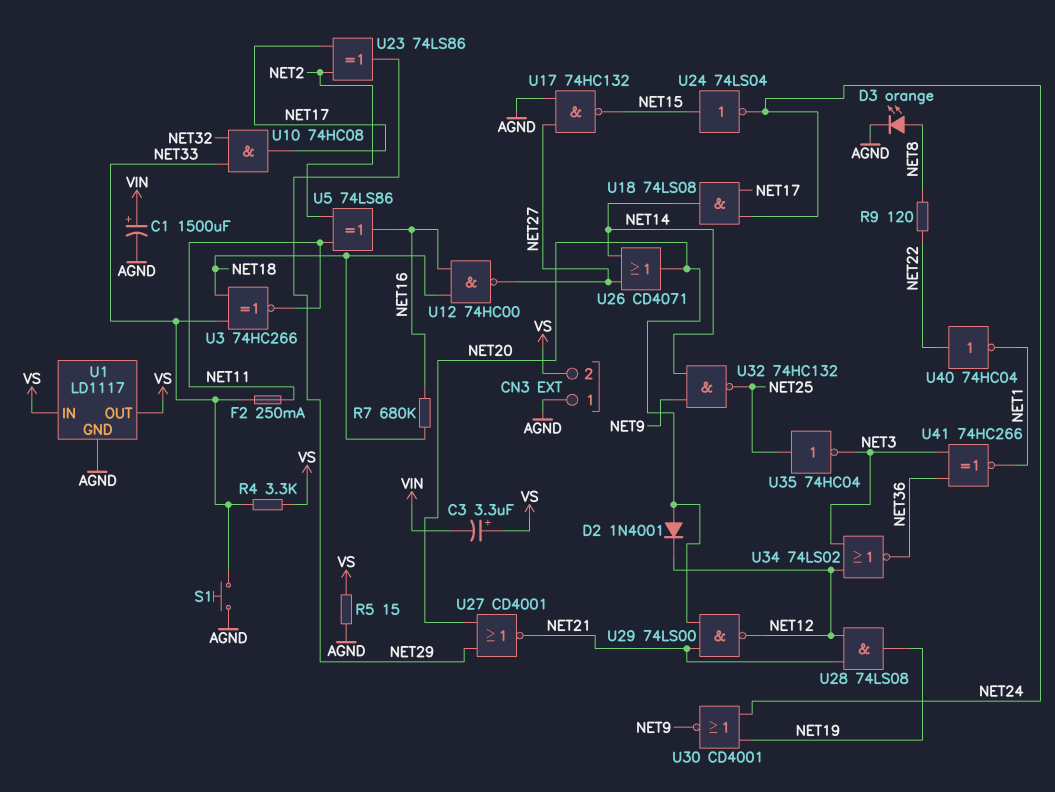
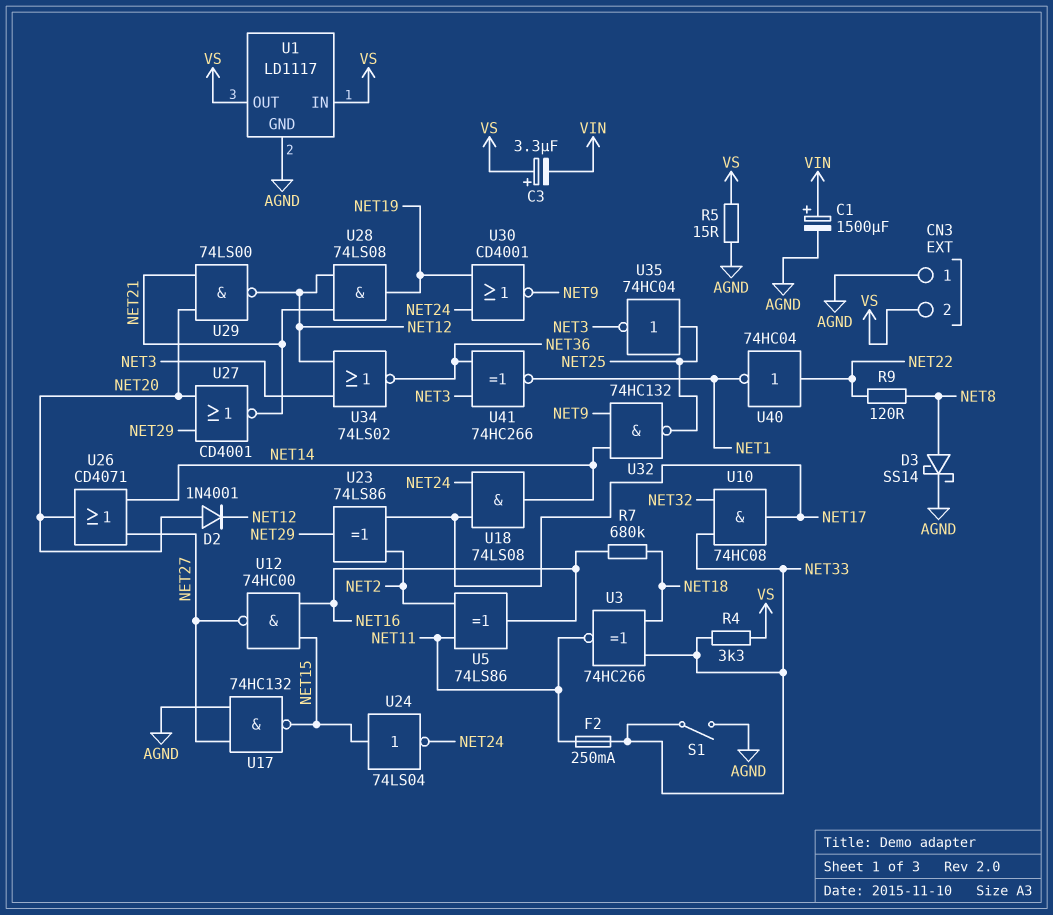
D3: LED orange (A NET8, K AGND) -> schottky SS14 (A NET8, K AGND)
S1: button (AGND, NET33) -> switch (AGND, NET33)
U12: NAND 74HC00 (in NET16, in NET18, out NET27) -> NAND 74HC00 (in NET15, in NET16, out NET27)

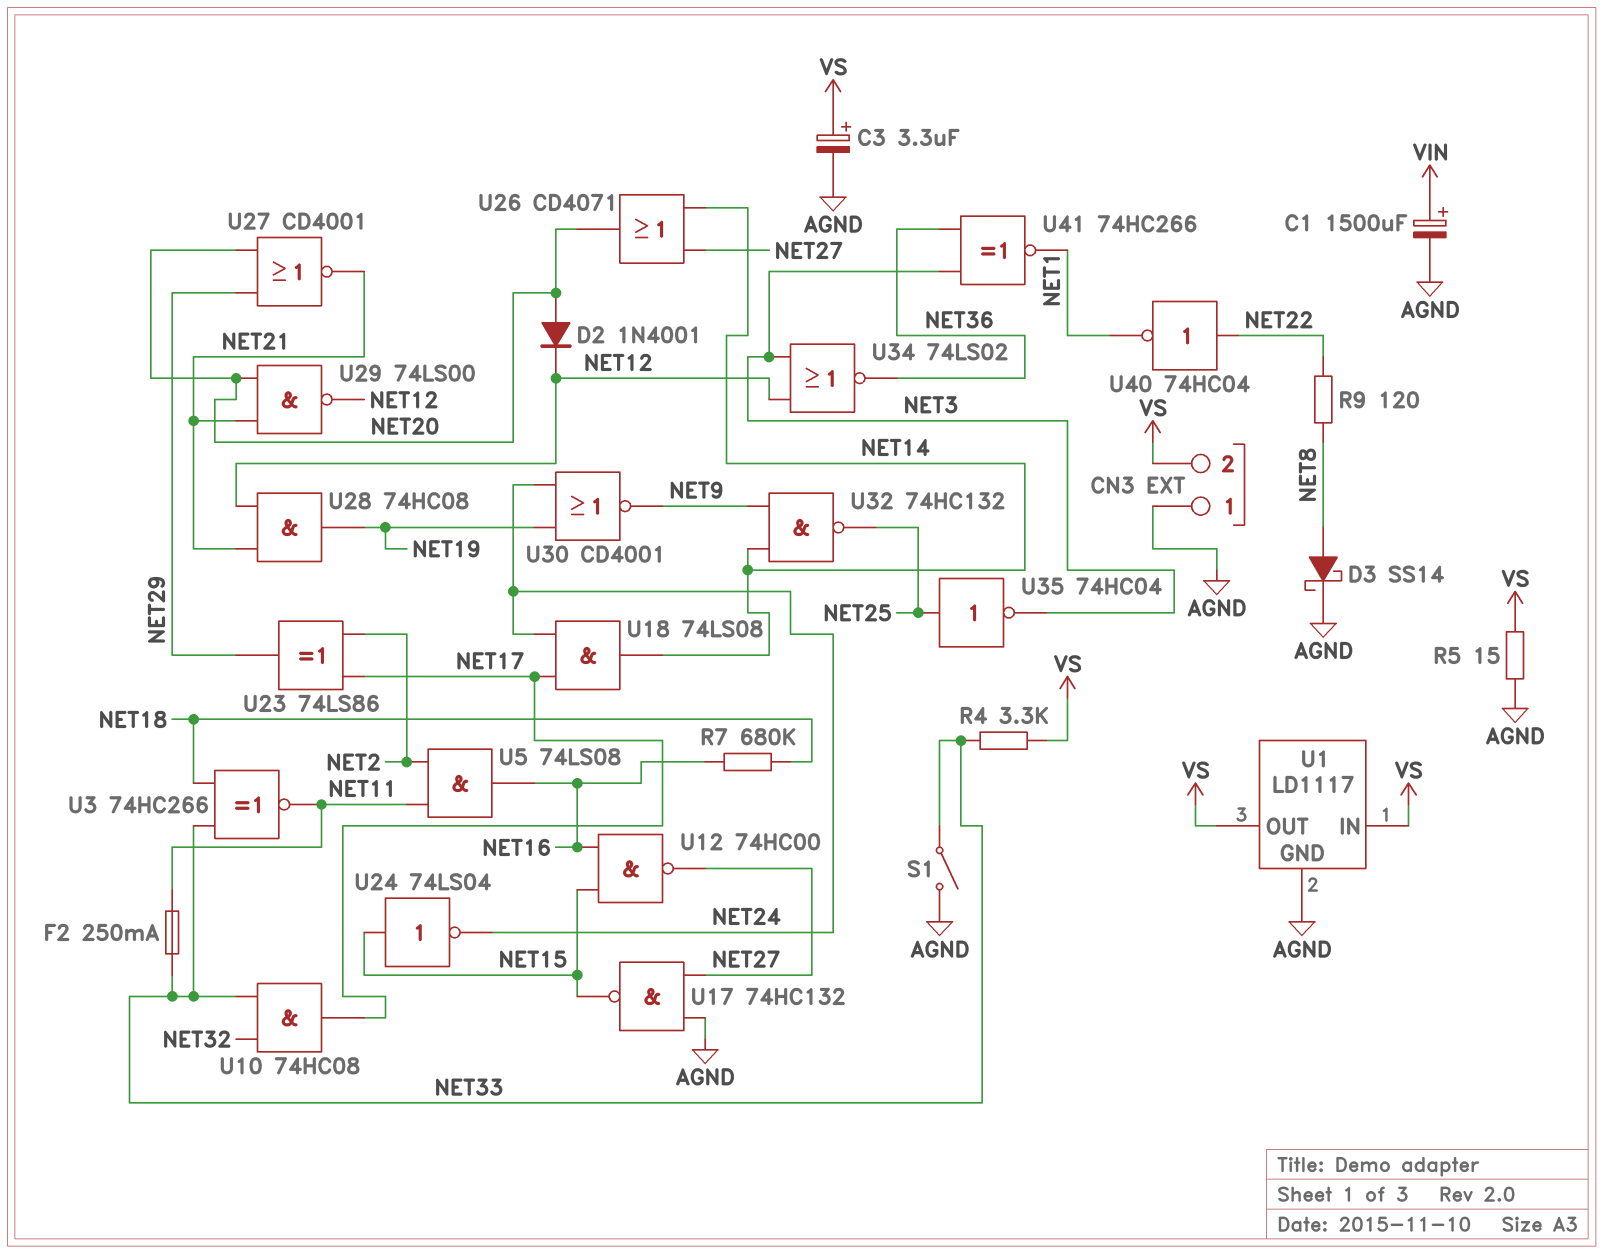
C3: 3.3uF (plus VS, minus VIN) -> 3.3uF (plus VS, minus AGND)
U5: XOR 74LS86 (in NET2, in NET11, out NET16) -> AND 74LS08 (in NET2, in NET11, out NET16)
U28: AND 74LS08 (in NET12, in NET21, out NET19) -> AND 74HC08 (in NET12, in NET21, out NET19)

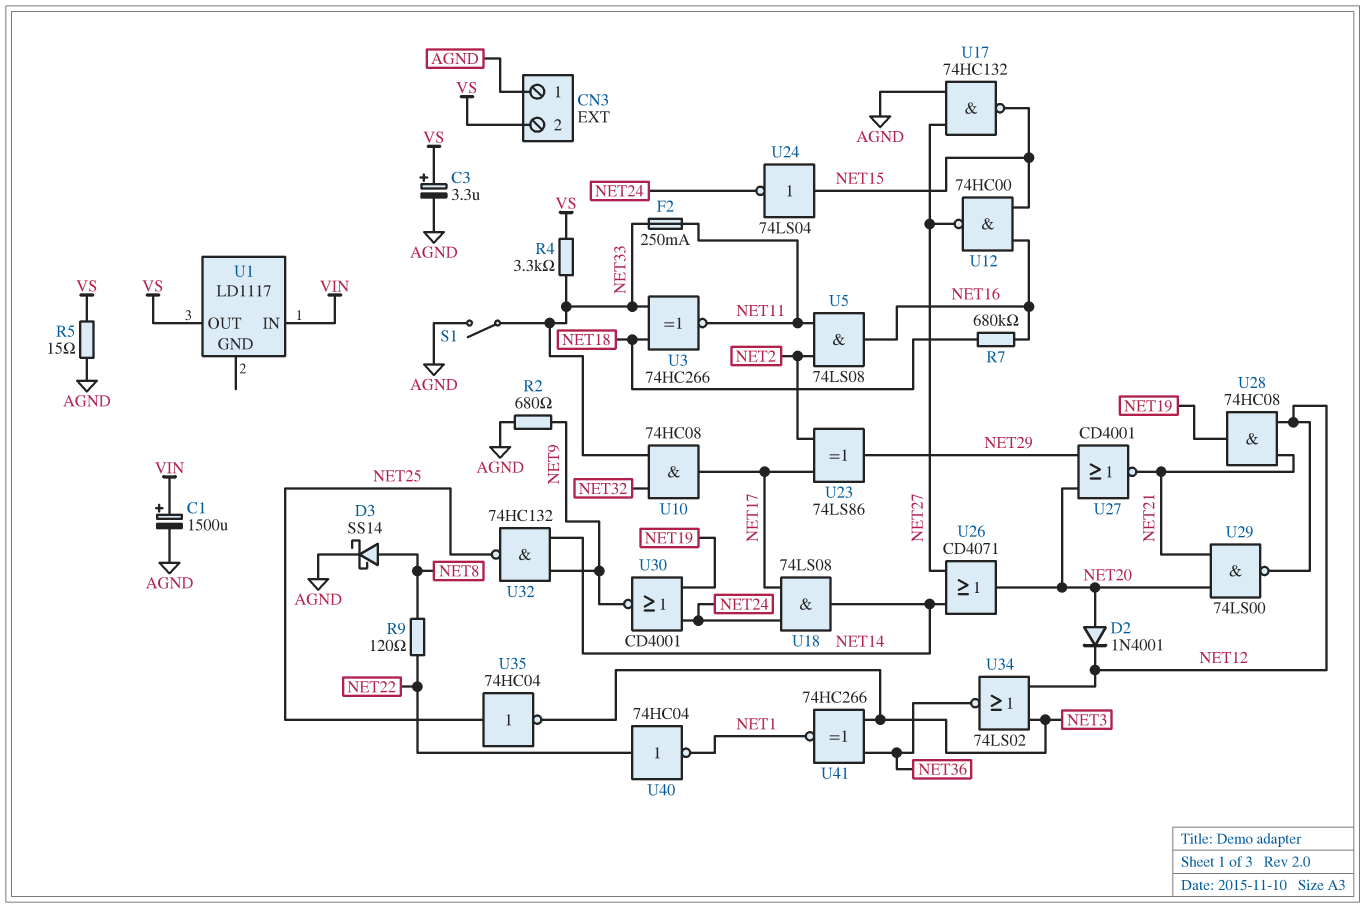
R2: none -> 680 (AGND, NET9)
U1 pin GND: AGND -> none
U1 pin IN: VS -> VIN

